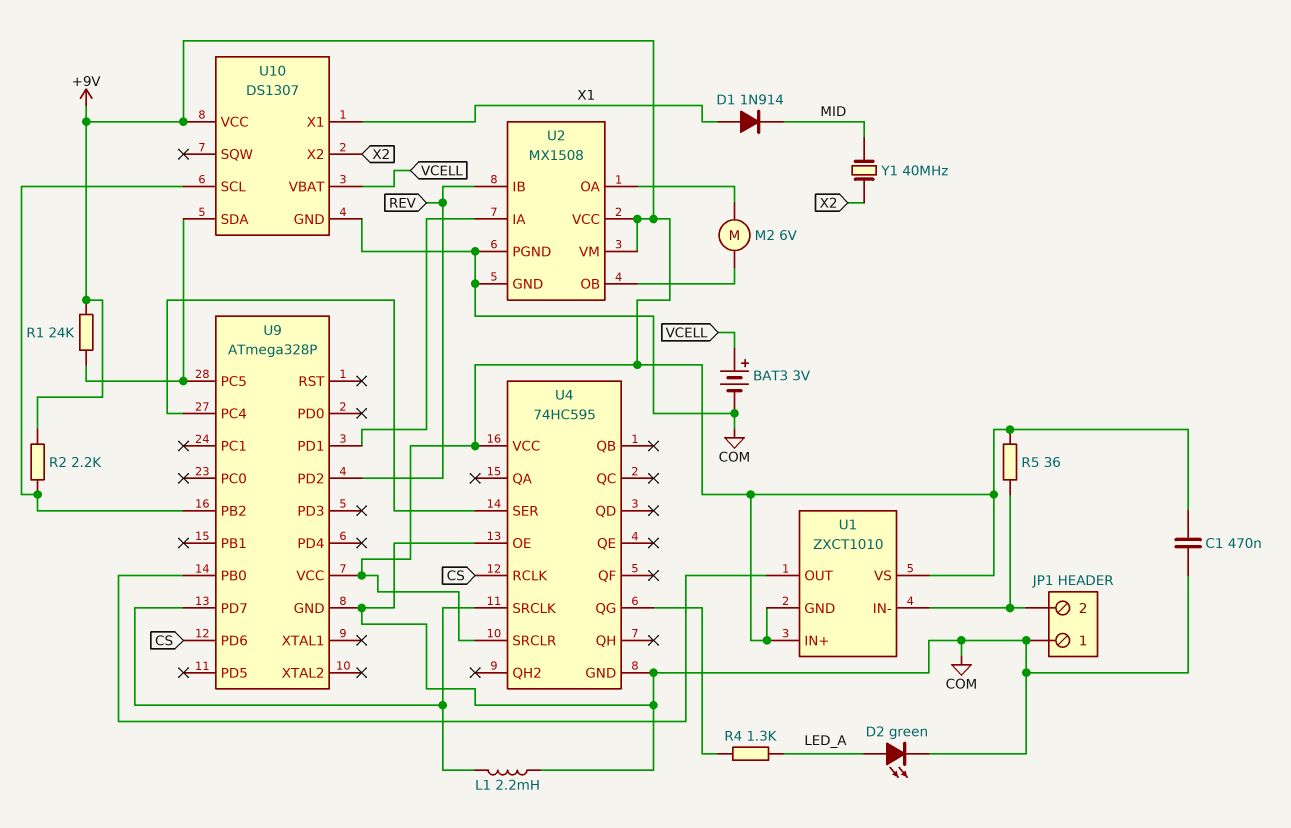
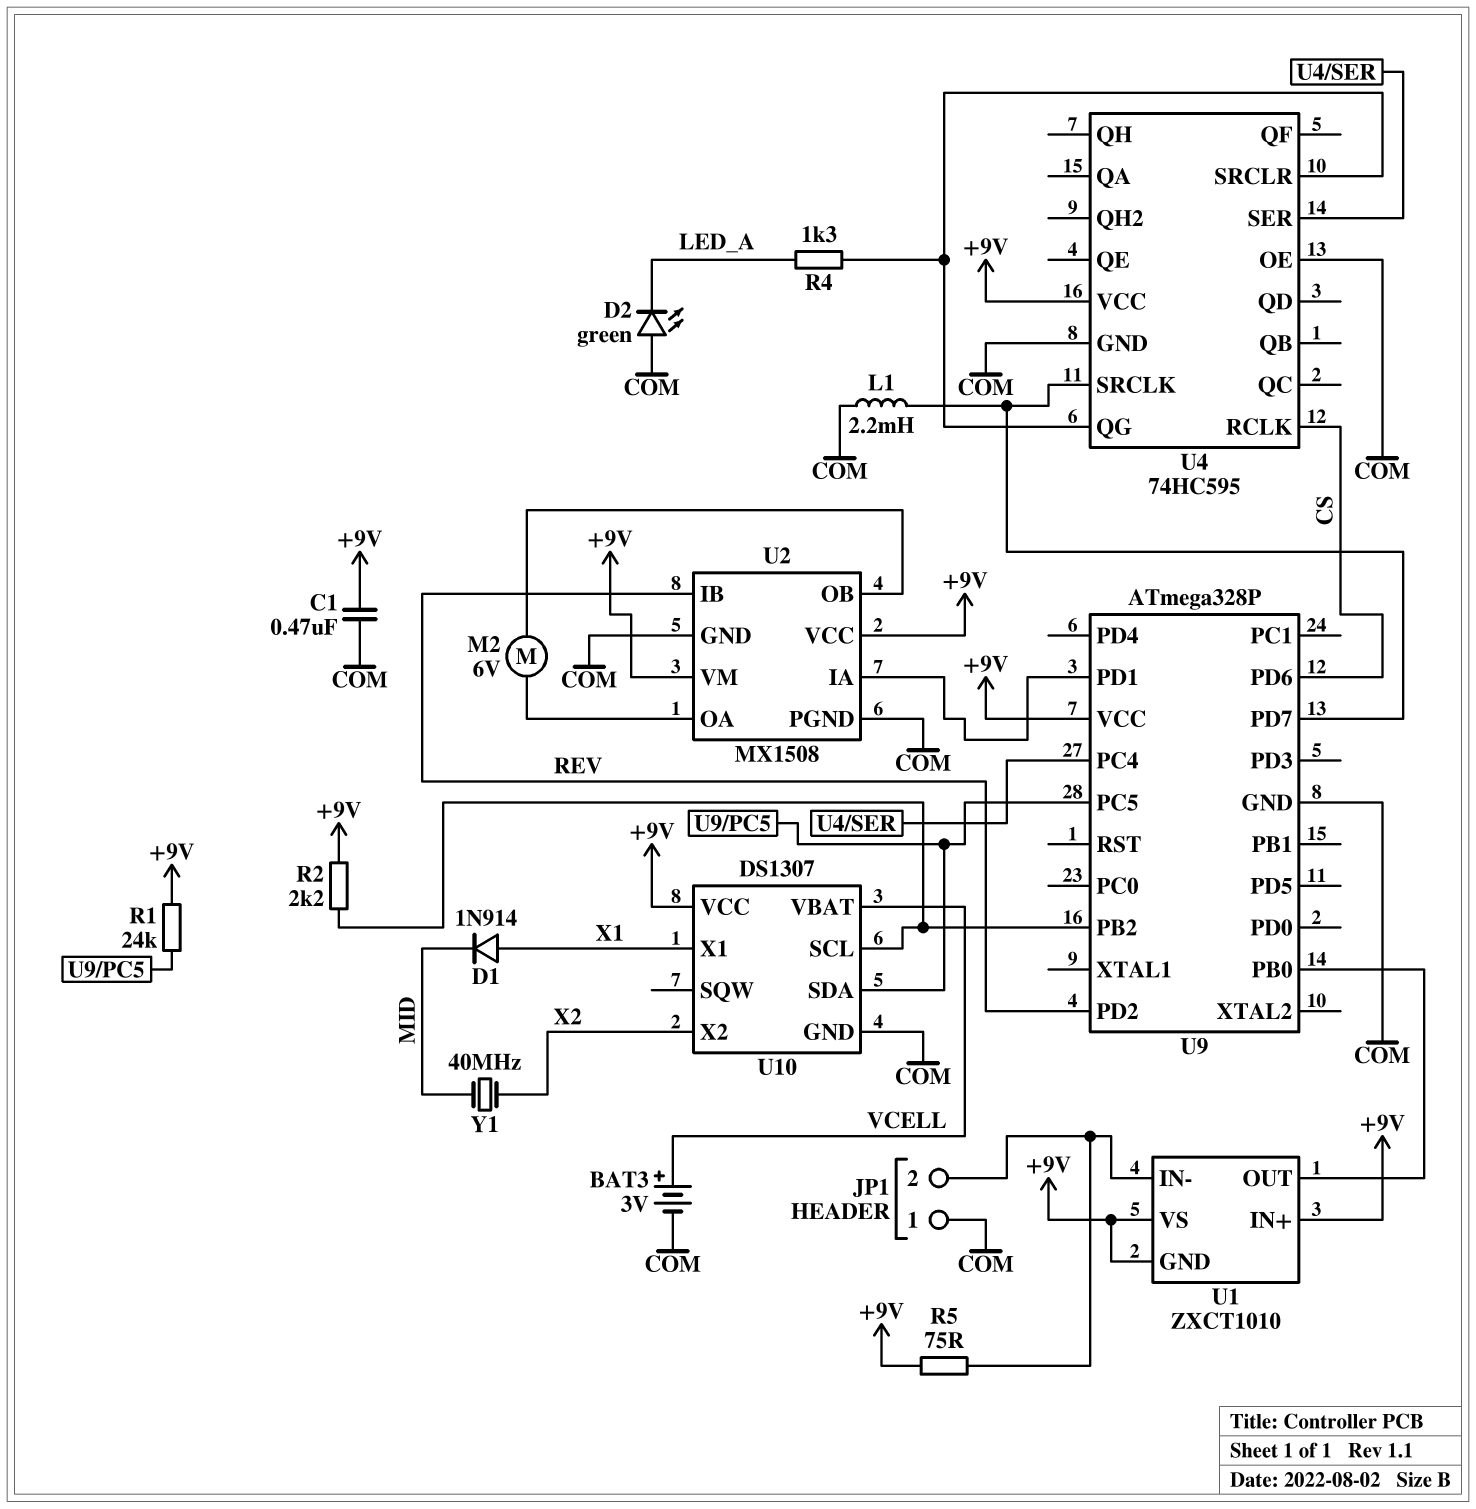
D2: LED green (A LED_A, K COM) -> LED green (A COM, K LED_A)
R5: 36 (+9V, JP1/2) -> 75 (+9V, JP1/2)
U4 pin SRCLR: +9V -> U4/QG

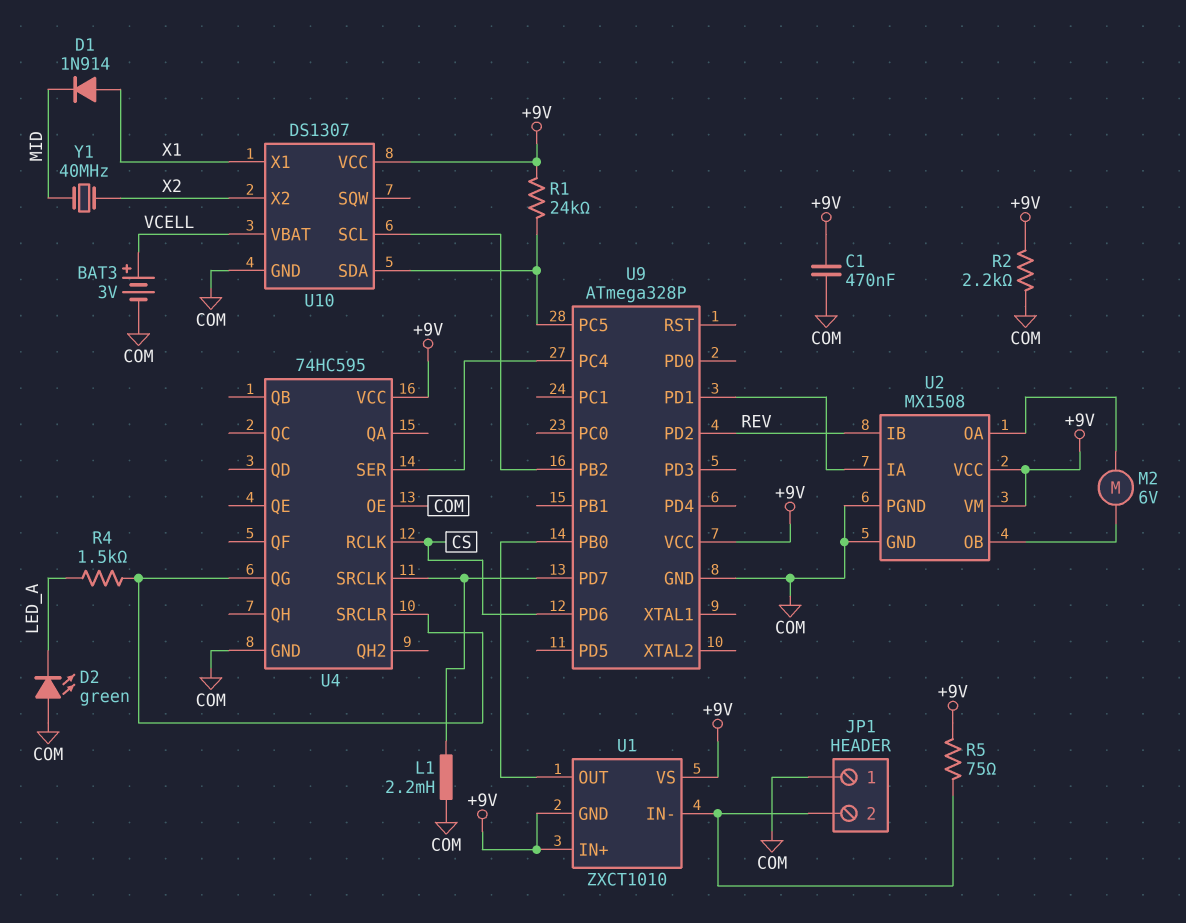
R2: 2.2k (+9V, U9/PB2) -> 2.2k (+9V, COM)
R4: 1.3k (LED_A, U4/QG) -> 1.5k (LED_A, U4/QG)

